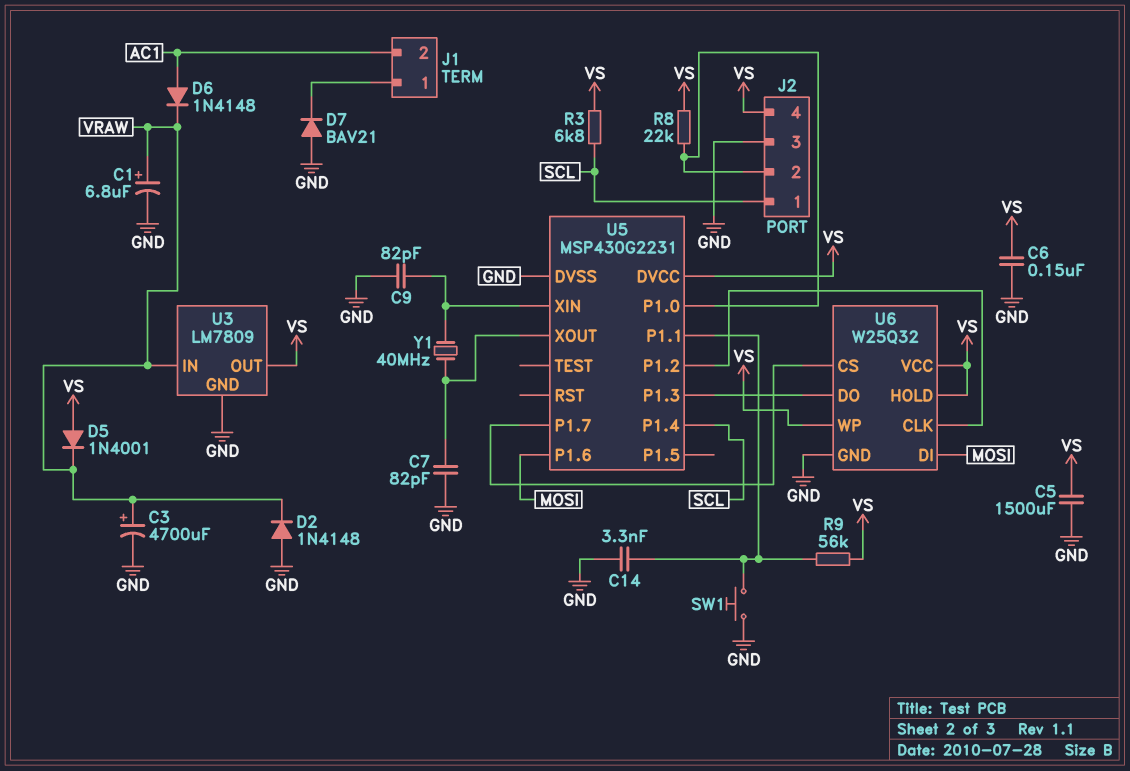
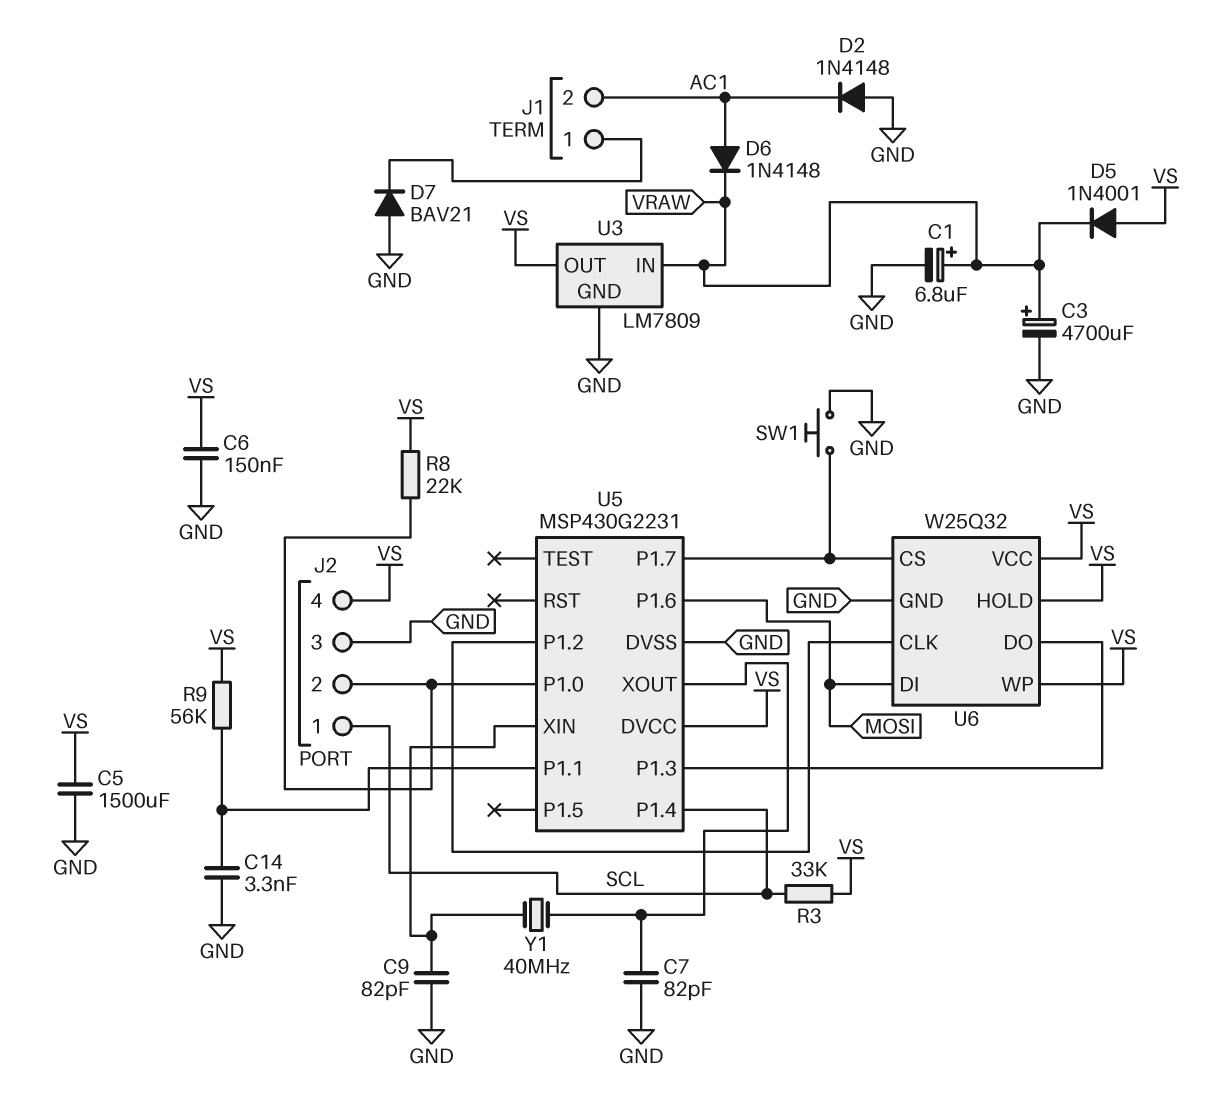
D2: diode 1N4148 (A GND, K VRAW) -> diode 1N4148 (A GND, K AC1)
R3: 6.8k (SCL, VS) -> 33k (SCL, VS)
SW1: button (GND, U5/P1.1) -> button (GND, U5/P1.7)

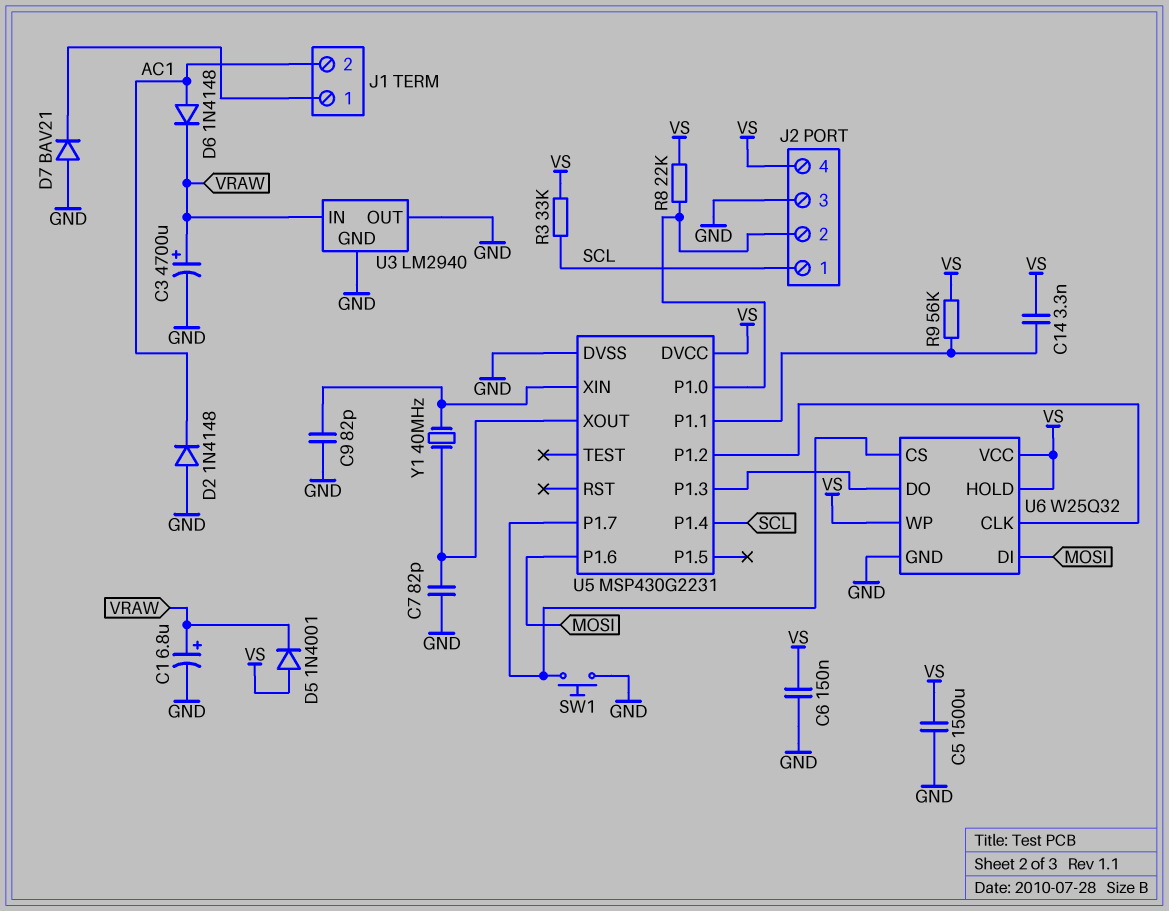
C14: 3.3nF (GND, U5/P1.1) -> 3.3nF (U5/P1.1, VS)
U3: LM7809 -> LM2940
U3 pin OUT: VS -> GND

